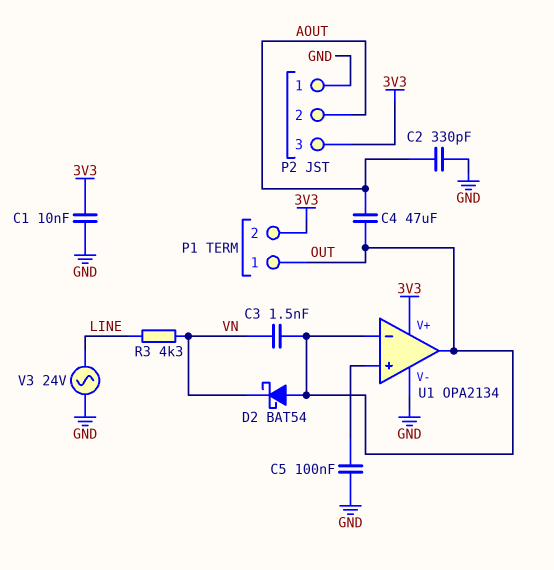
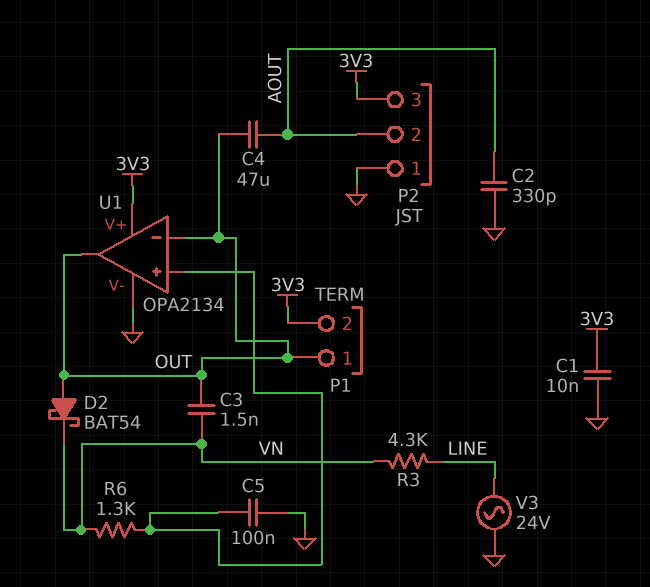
R6: none -> 1.3k (U1/in+, VN)

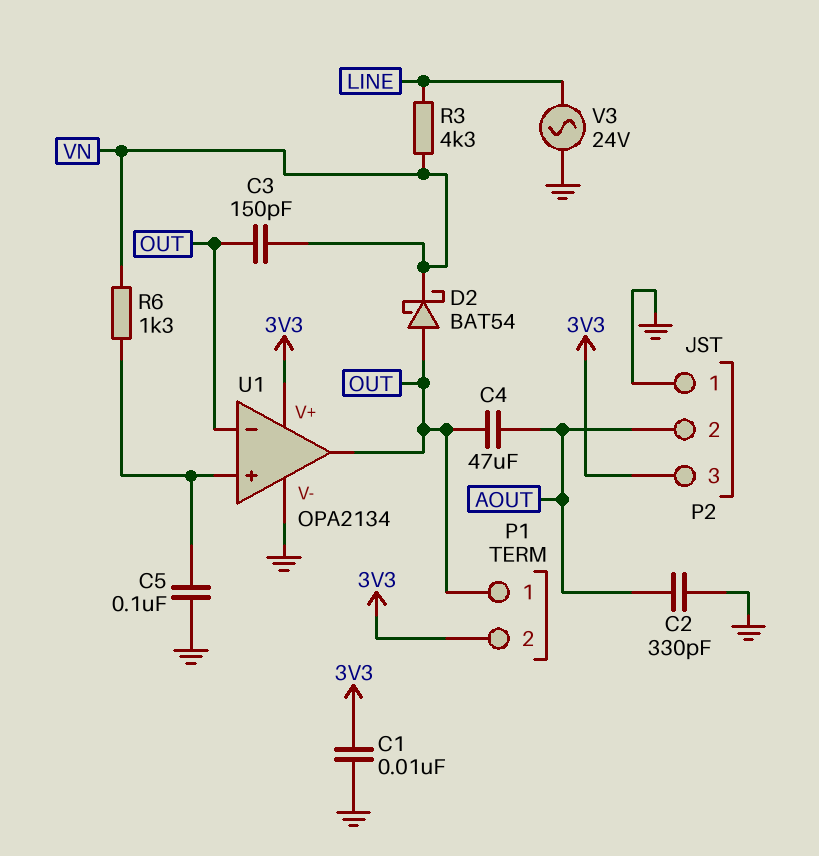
C3: 1.5nF (OUT, VN) -> 150pF (OUT, VN)

